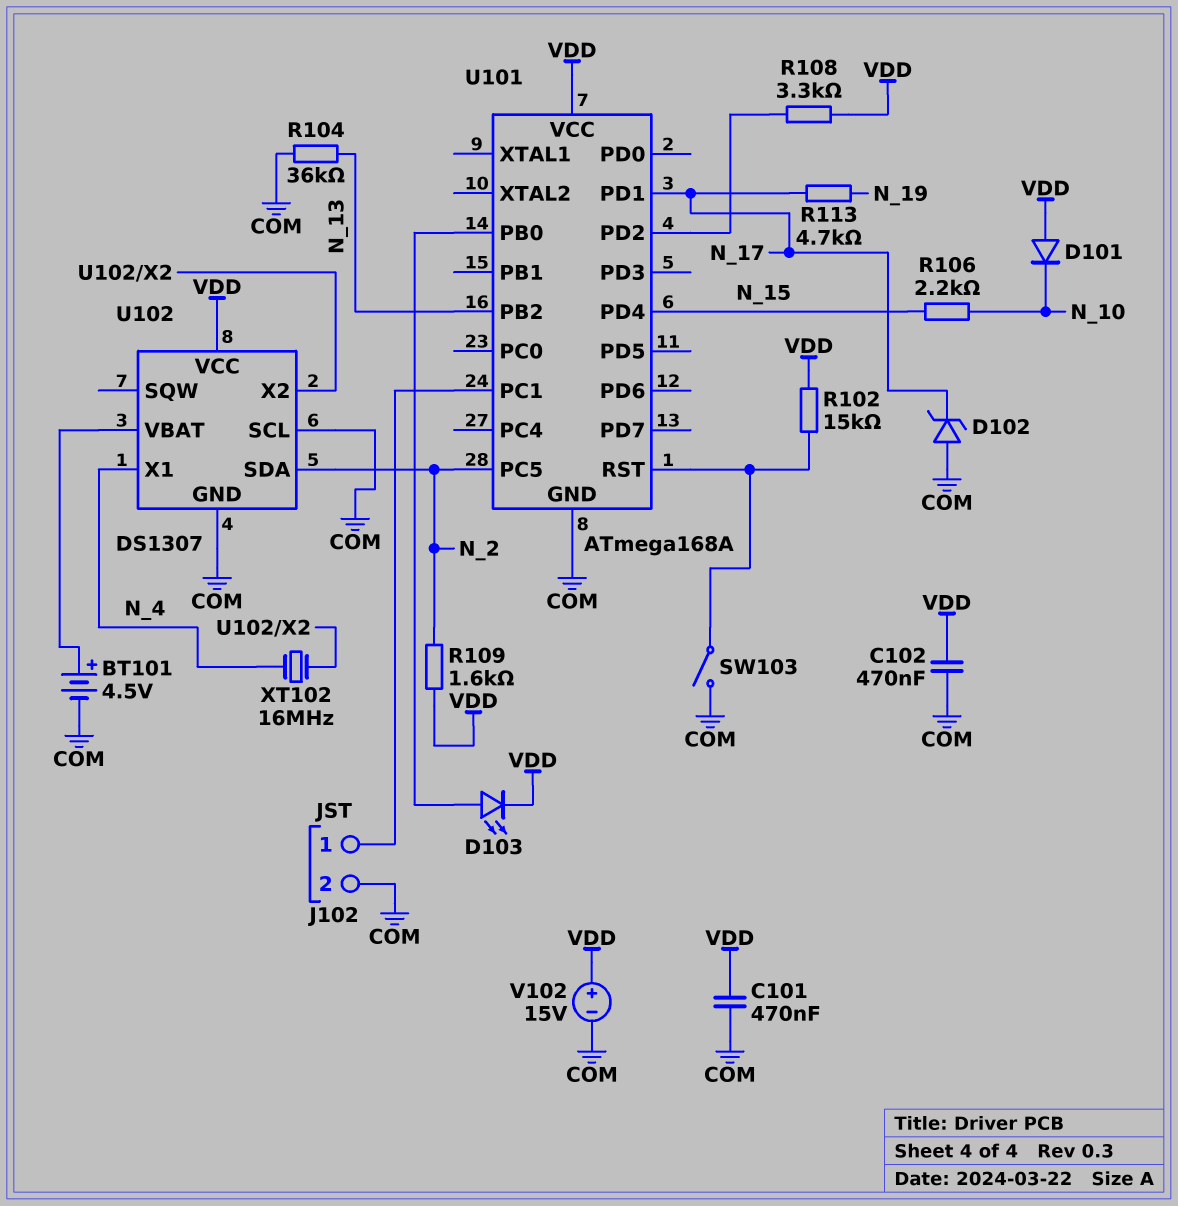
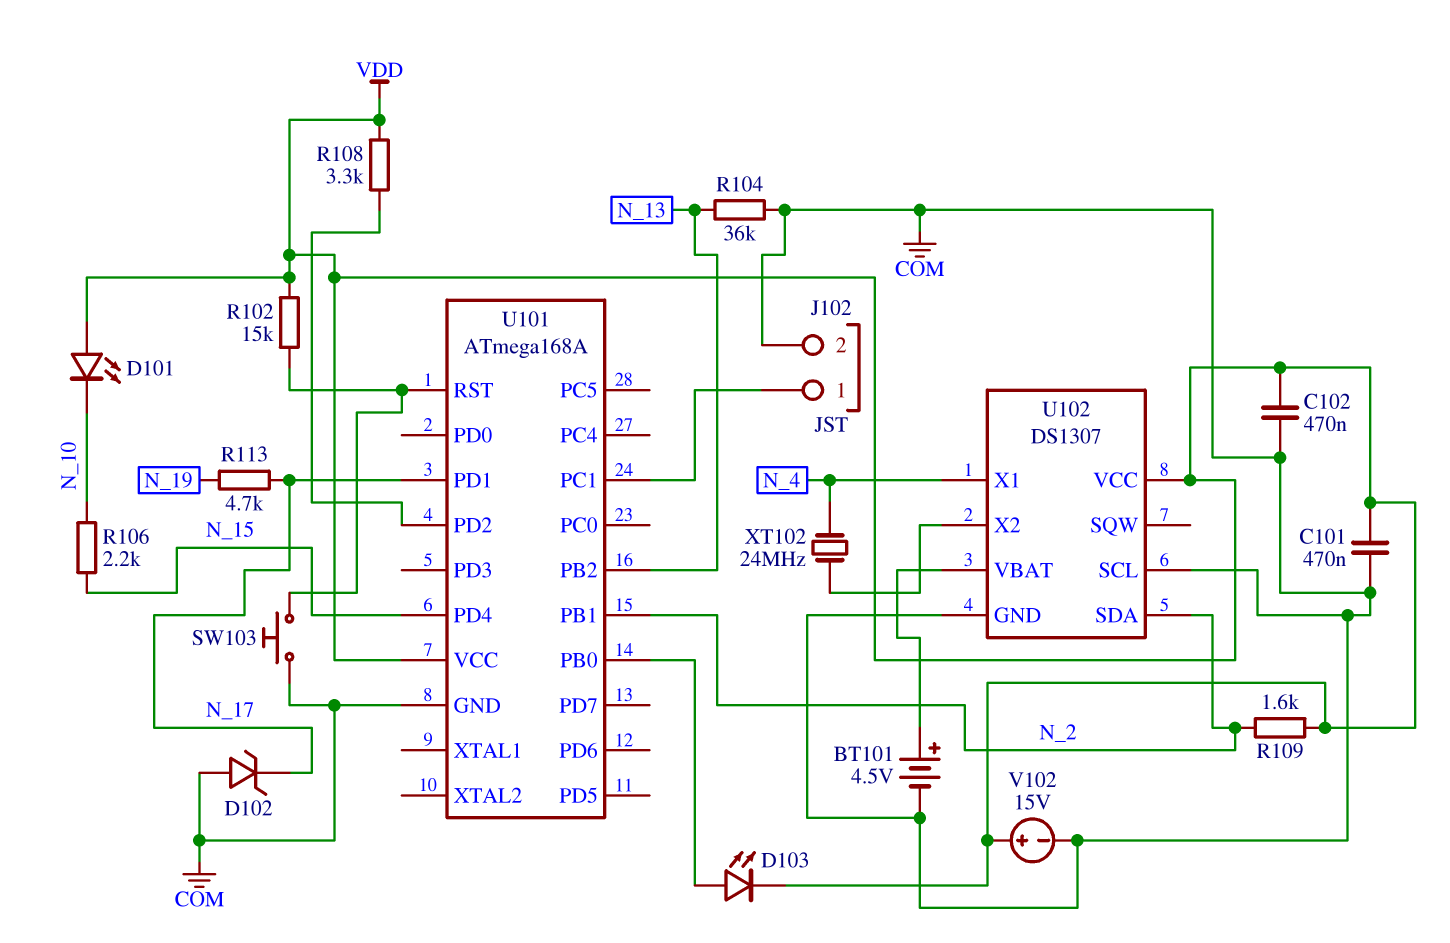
D101: diode (A VDD, K N_10) -> LED (A VDD, K N_10)
SW103: switch (COM, U101/RST) -> button (COM, U101/RST)
U101 pin PB1: none -> N_2
U101 pin PC5: N_2 -> none
XT102: 16MHz (N_4, U102/X2) -> 24MHz (N_4, U102/X2)

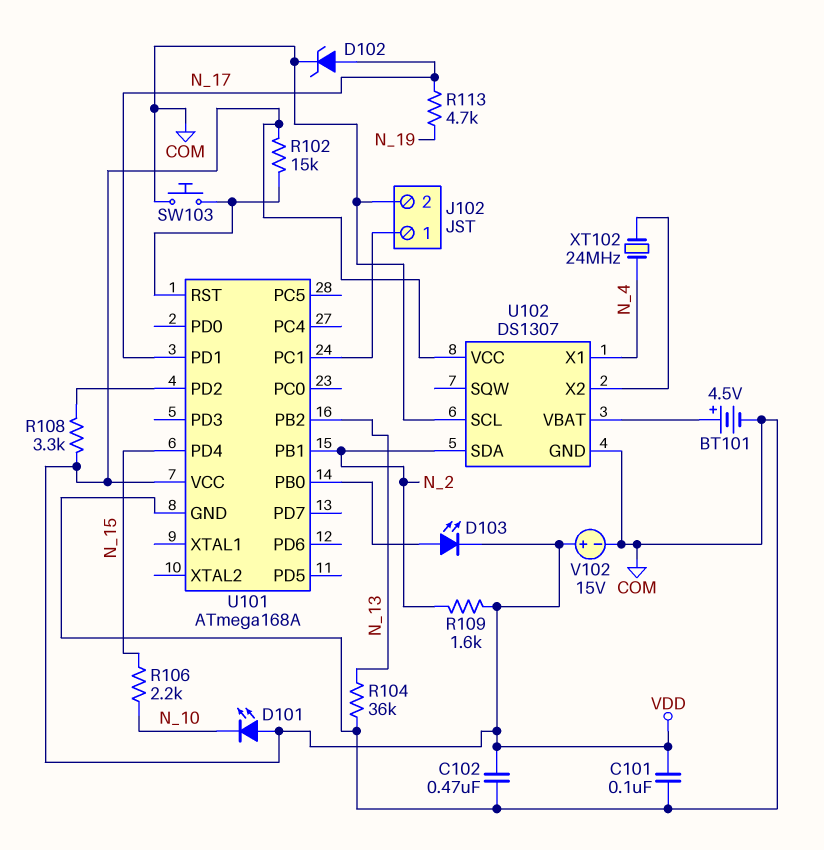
C101: 470nF (COM, VDD) -> 100nF (COM, VDD)
D102: zener (A COM, K N_17) -> zener (A N_17, K COM)

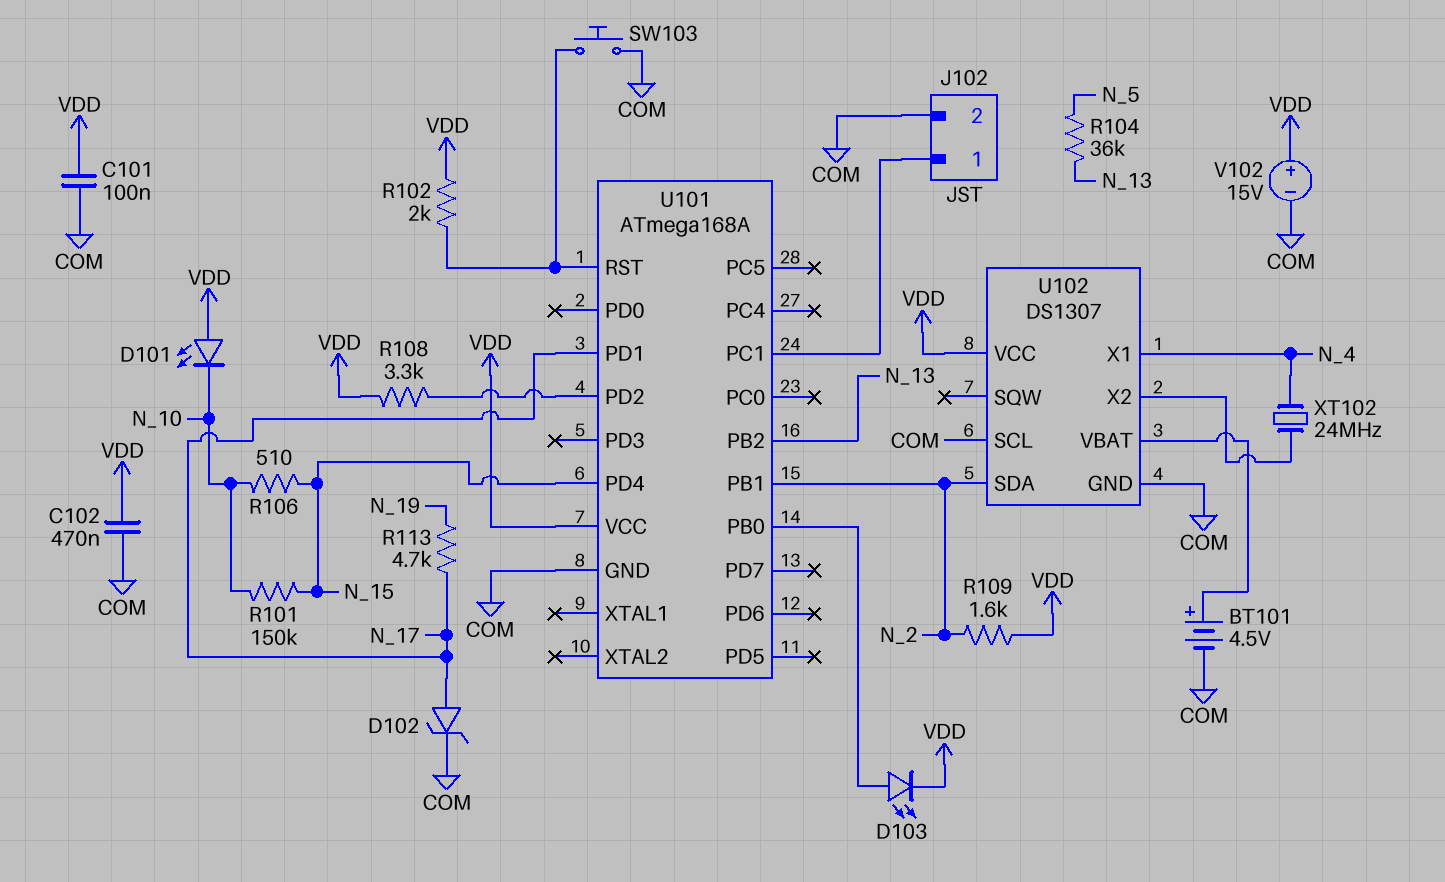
R101: none -> 150k (N_10, N_15)
R102: 15k (U101/RST, VDD) -> 2k (U101/RST, VDD)
R104: 36k (COM, N_13) -> 36k (N_5, N_13)
R106: 2.2k (N_10, N_15) -> 510 (N_10, N_15)

